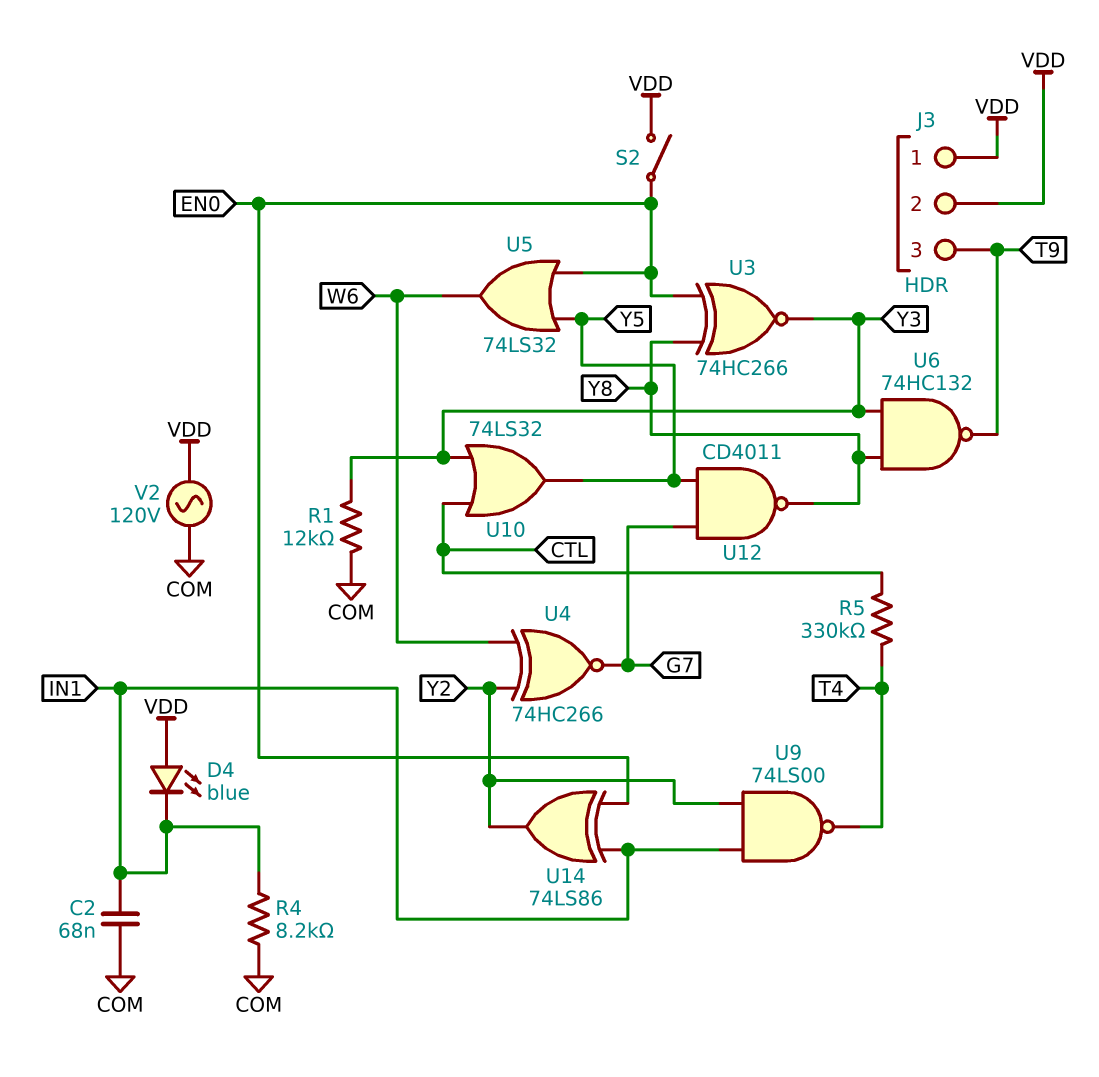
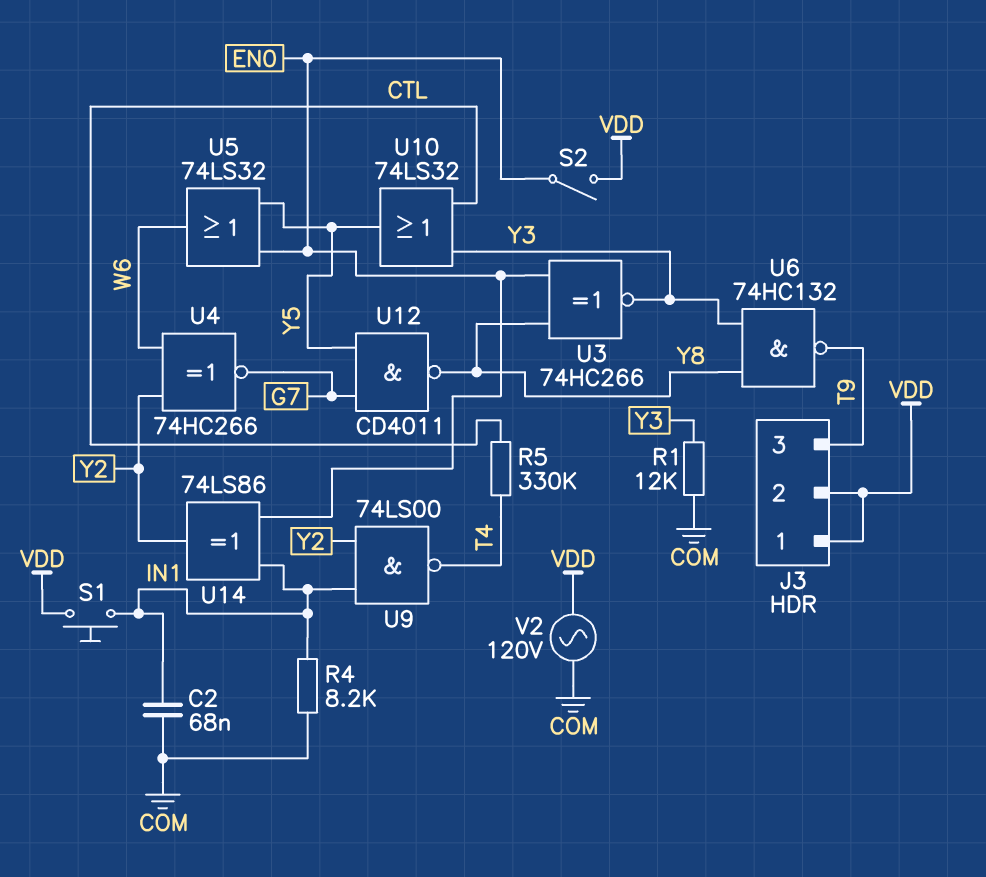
D4: LED blue (A VDD, K IN1) -> none
S1: none -> button (IN1, VDD)

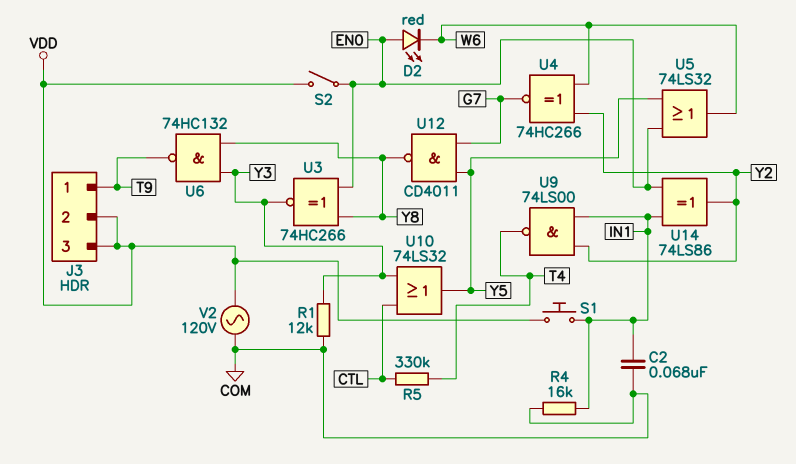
D2: none -> LED red (A EN0, K W6)
J3 pin 1: VDD -> T9
J3 pin 3: T9 -> VDD
R4: 8.2k (COM, IN1) -> 16k (COM, IN1)

